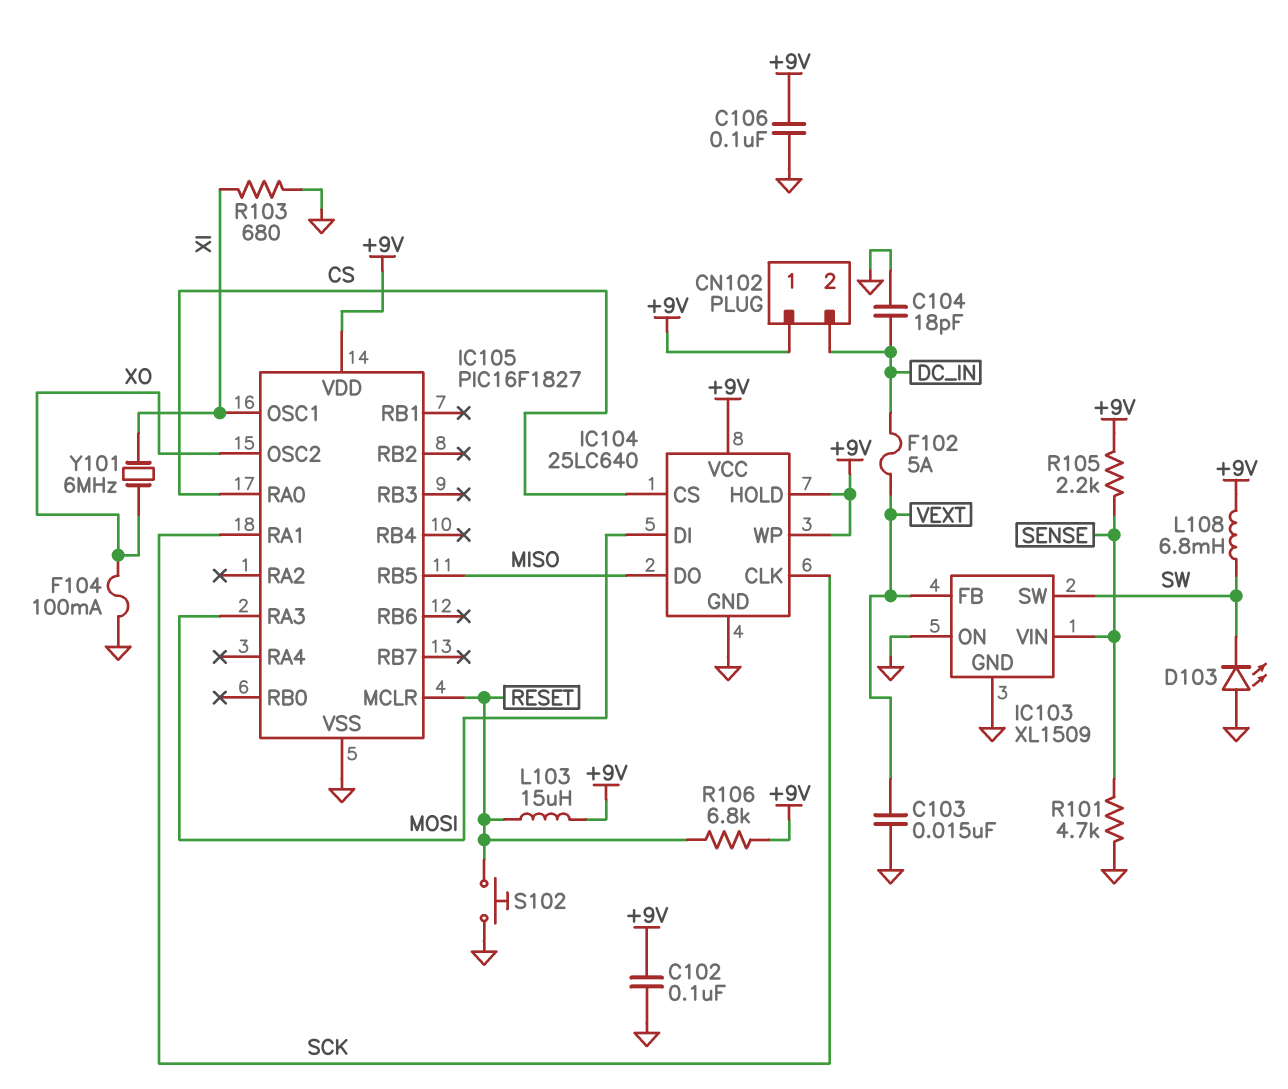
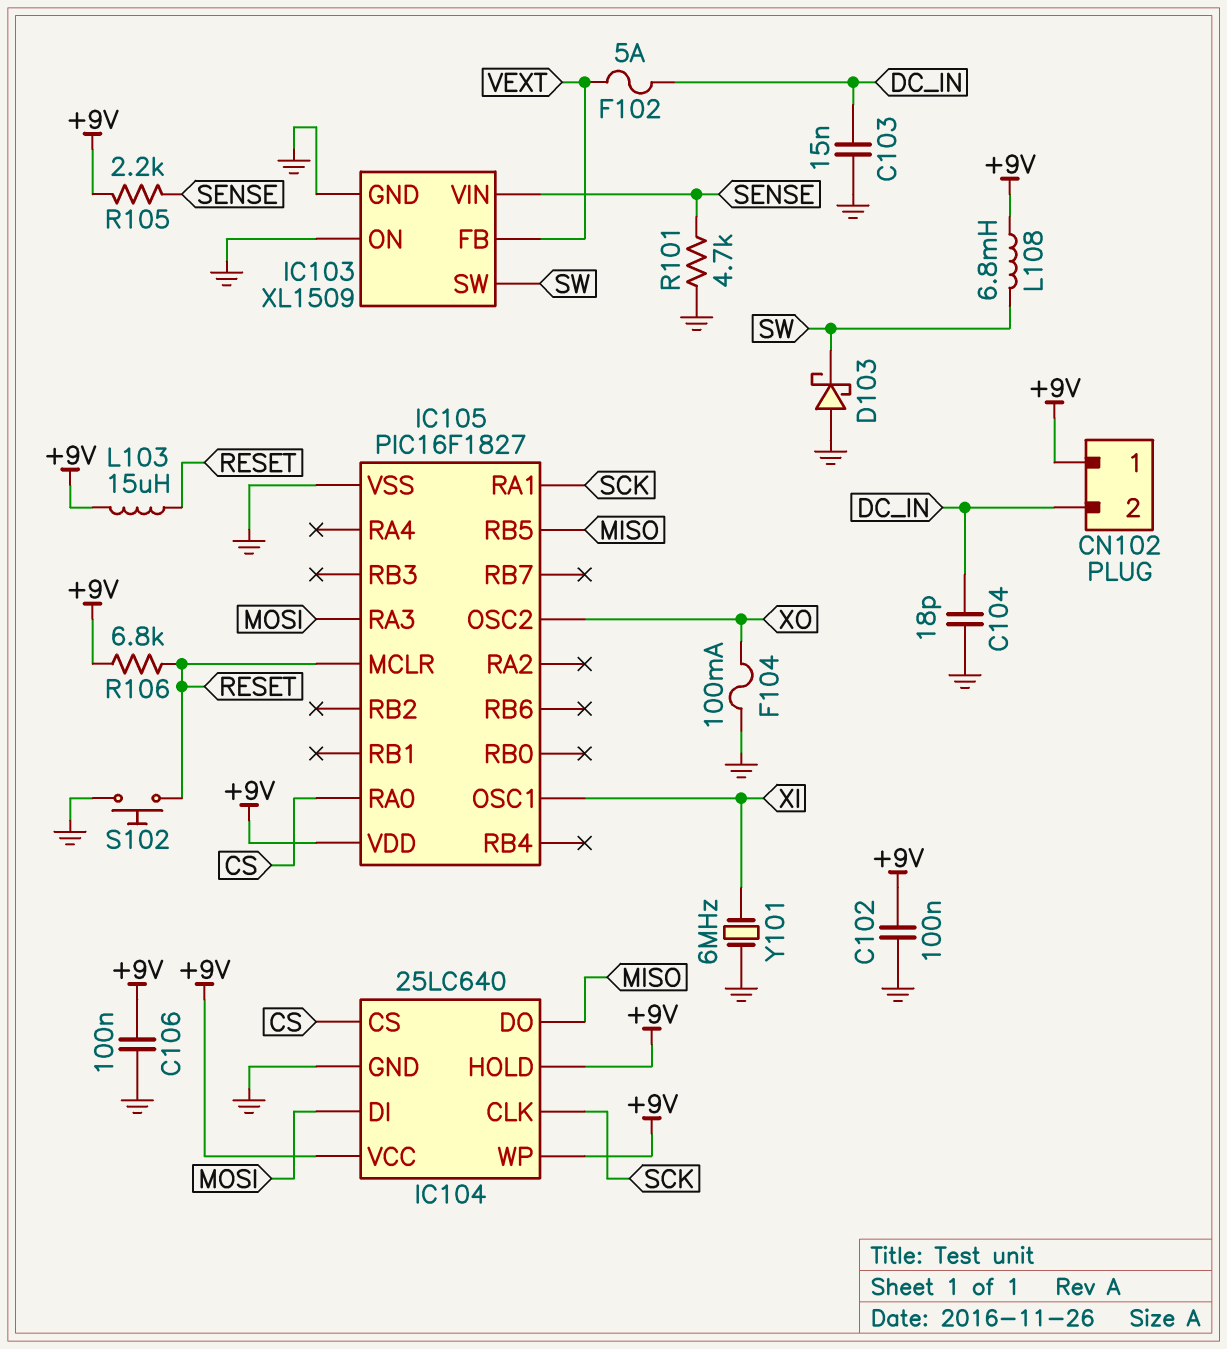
C103: 15nF (GND, VEXT) -> 15nF (DC_IN, GND)
D103: LED (A GND, K SW) -> schottky (A GND, K SW)
R103: 680 (GND, XI) -> none
Y101: 6MHz (XI, XO) -> 6MHz (GND, XI)

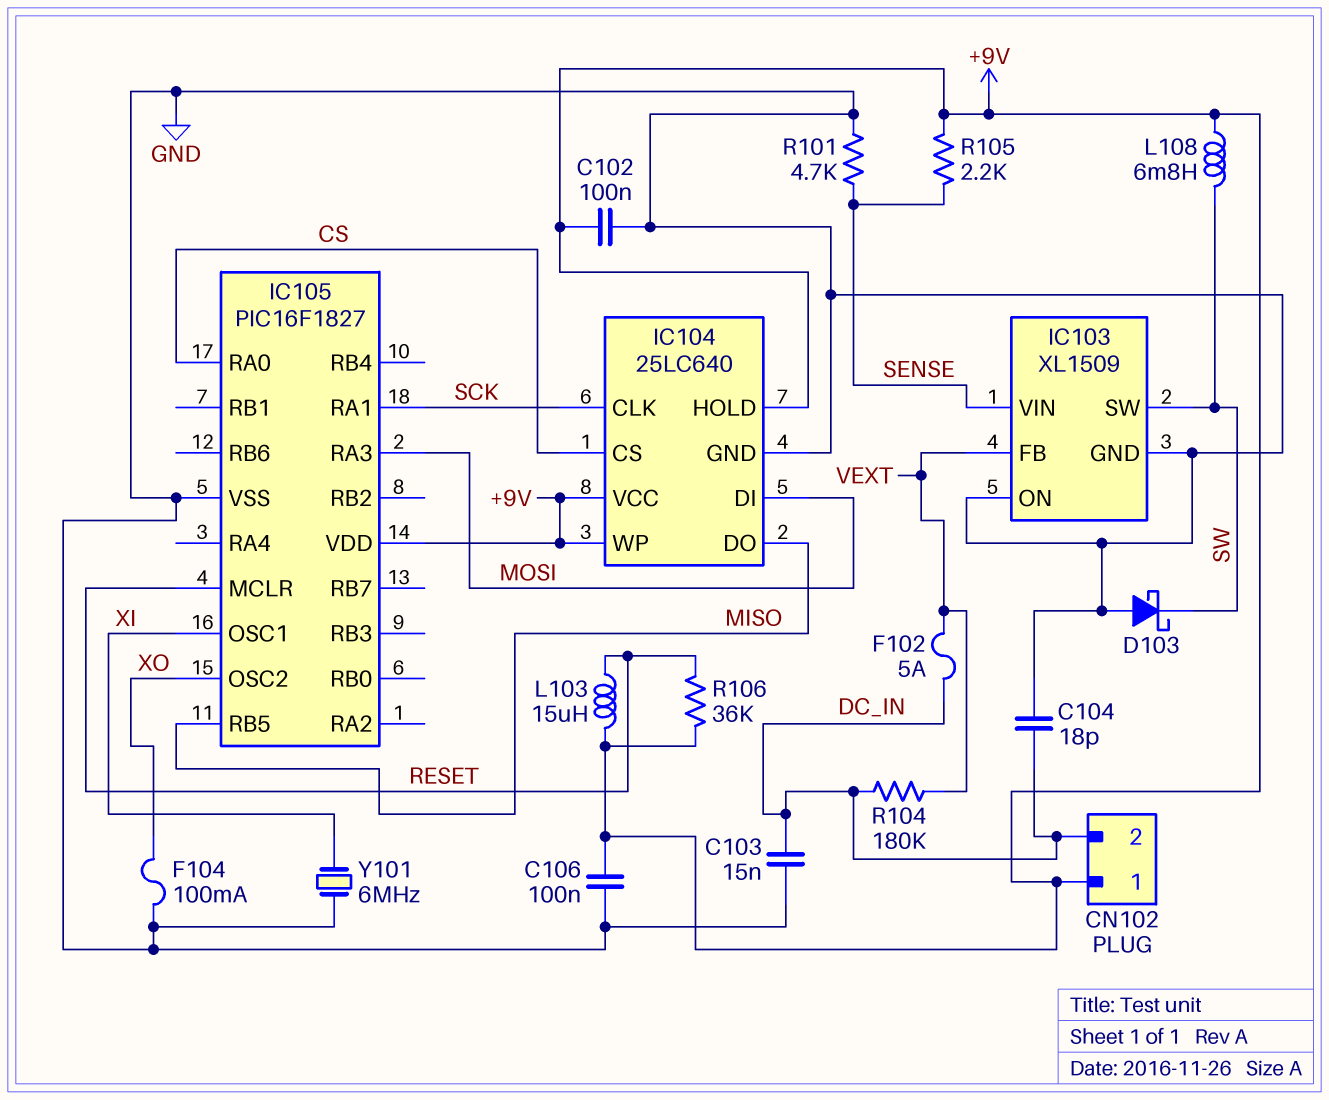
R104: none -> 180k (DC_IN, VEXT)
R106: 6.8k (+9V, RESET) -> 36k (+9V, RESET)
S102: button (GND, RESET) -> none

